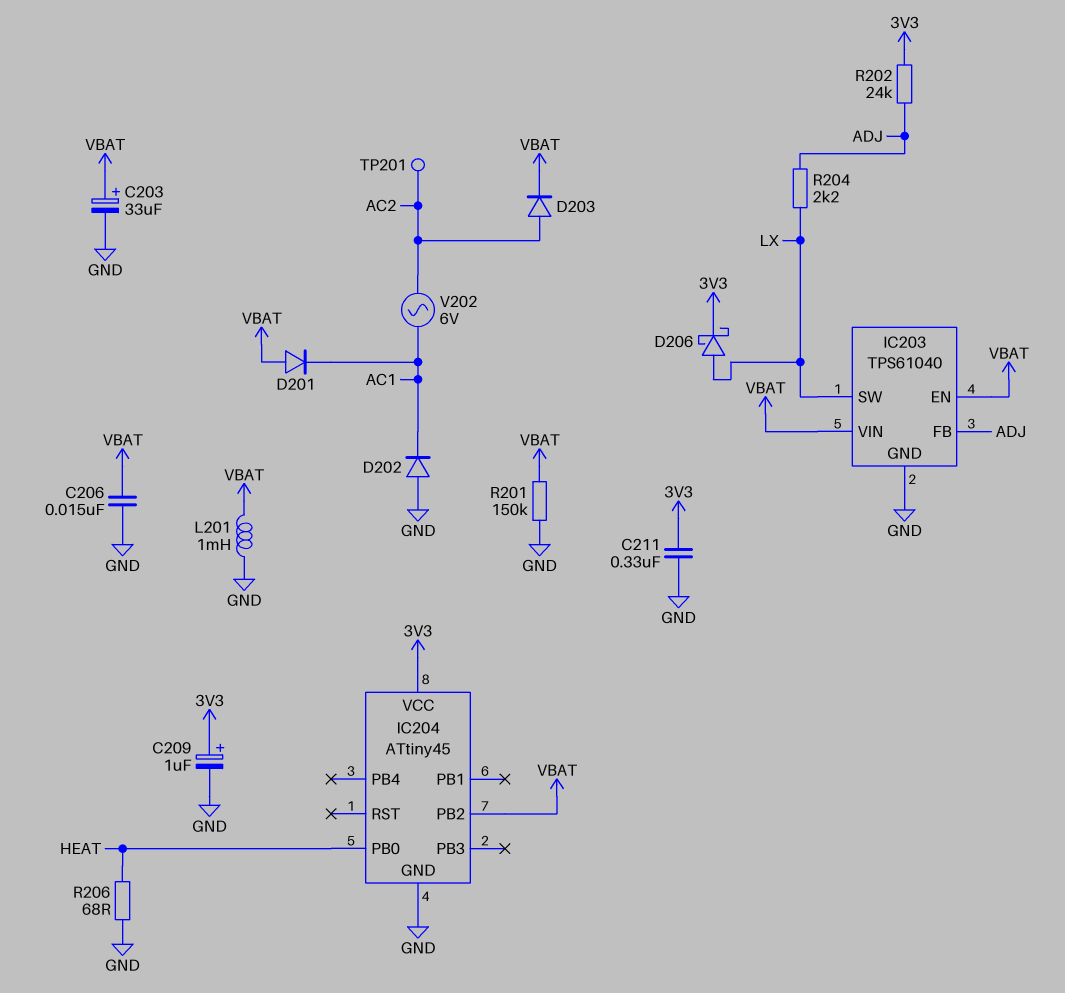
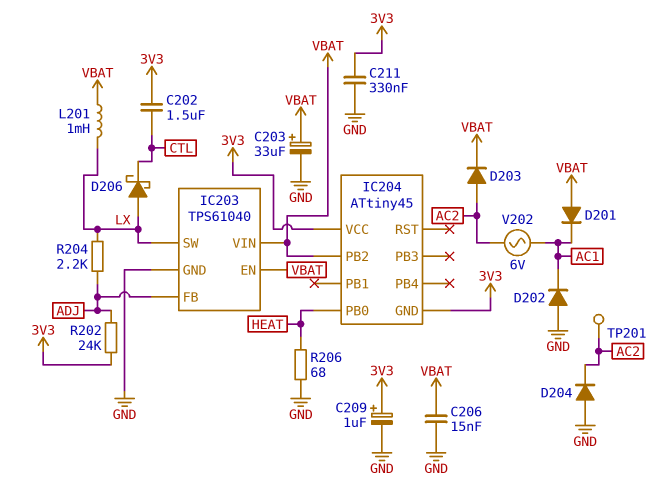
C202: none -> 1.5uF (3V3, CTL)
D204: none -> diode (A GND, K AC2)
D206: schottky (A LX, K 3V3) -> schottky (A LX, K CTL)
IC204 pin GND: GND -> 3V3
L201: 1mH (GND, VBAT) -> 1mH (LX, VBAT)
R201: 150k (GND, VBAT) -> none

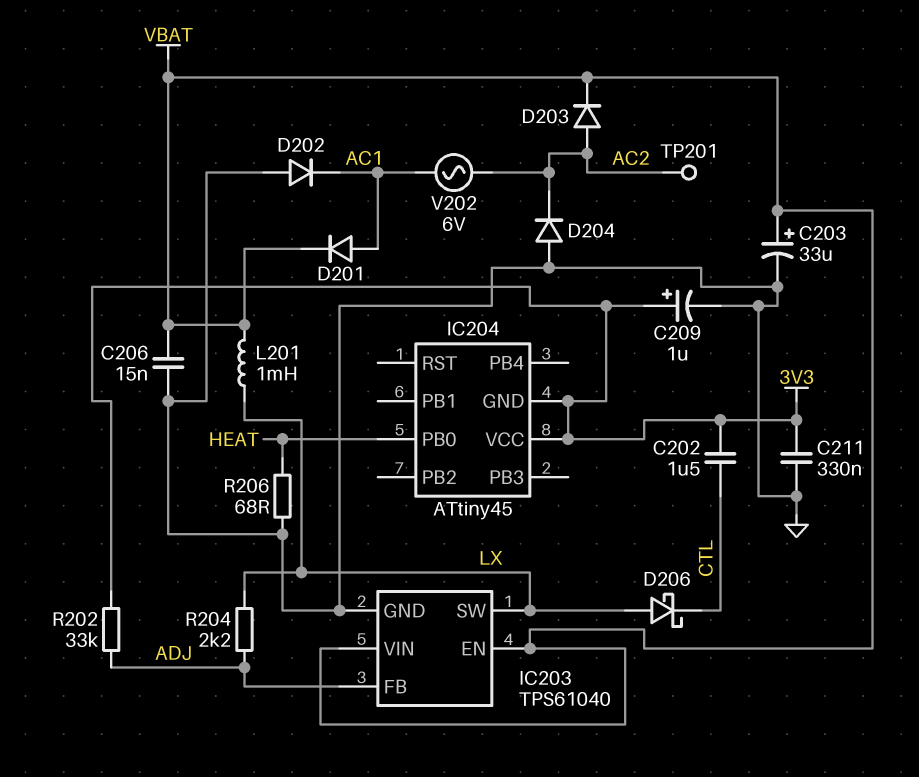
D201: diode (A VBAT, K AC1) -> diode (A AC1, K VBAT)
IC204 pin PB2: VBAT -> none
R202: 24k (3V3, ADJ) -> 33k (3V3, ADJ)

